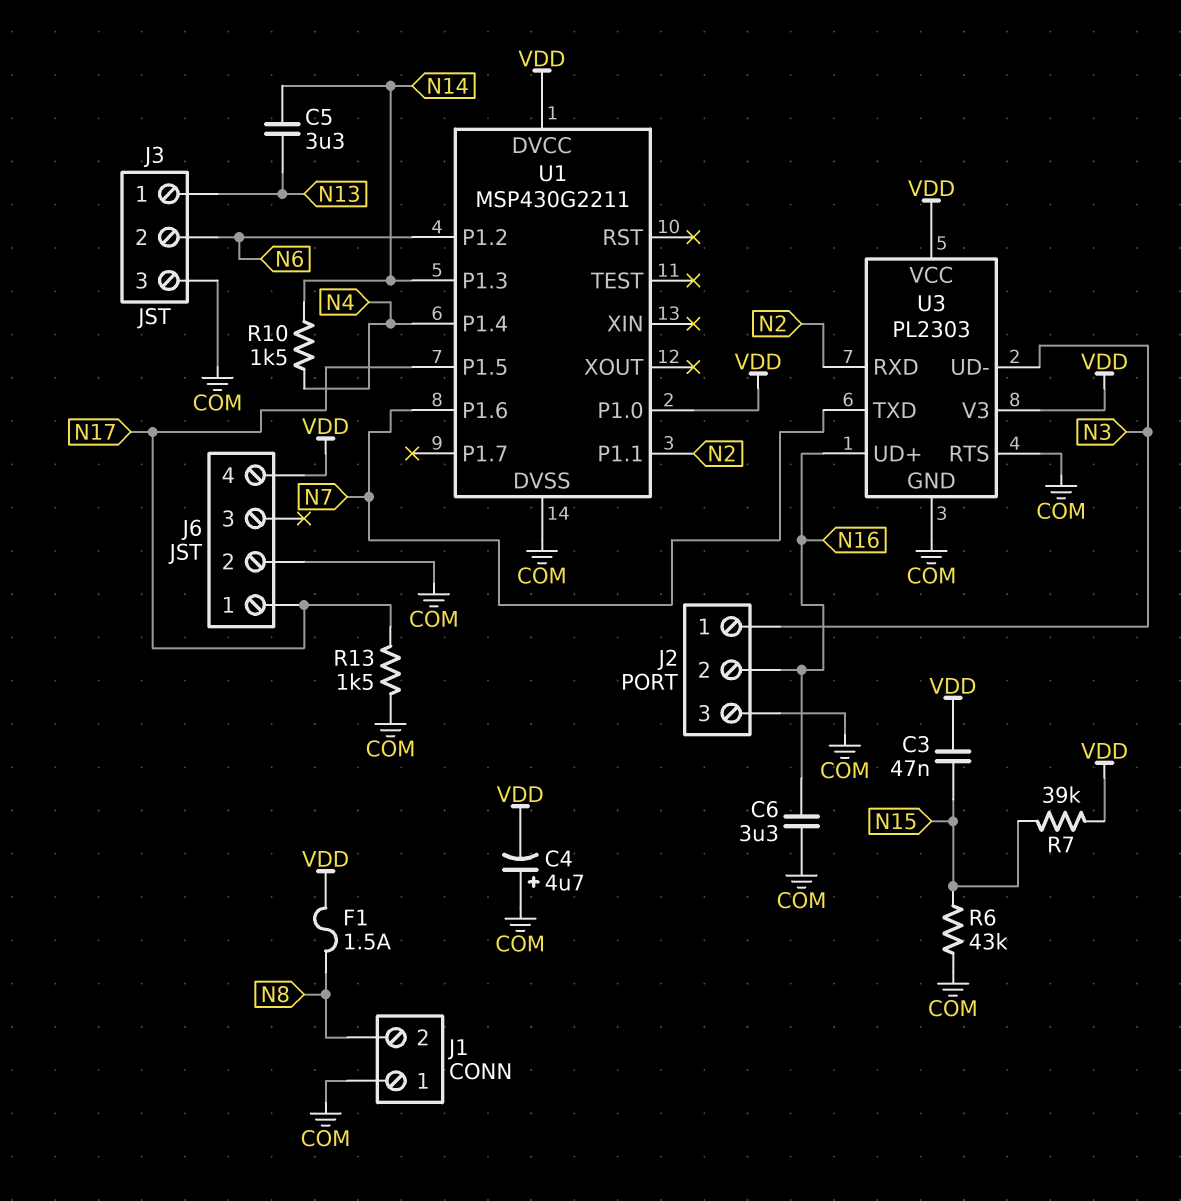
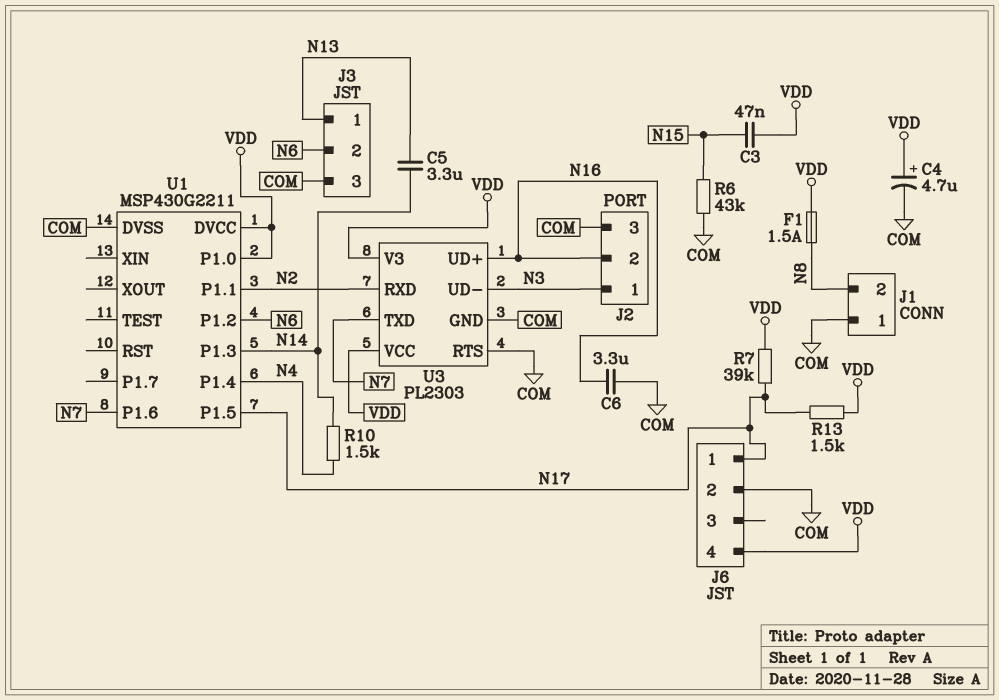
C4: 4.7uF (plus COM, minus VDD) -> 4.7uF (plus VDD, minus COM)
R7: 39k (N15, VDD) -> 39k (N17, VDD)
R13: 1.5k (COM, N17) -> 1.5k (N17, VDD)

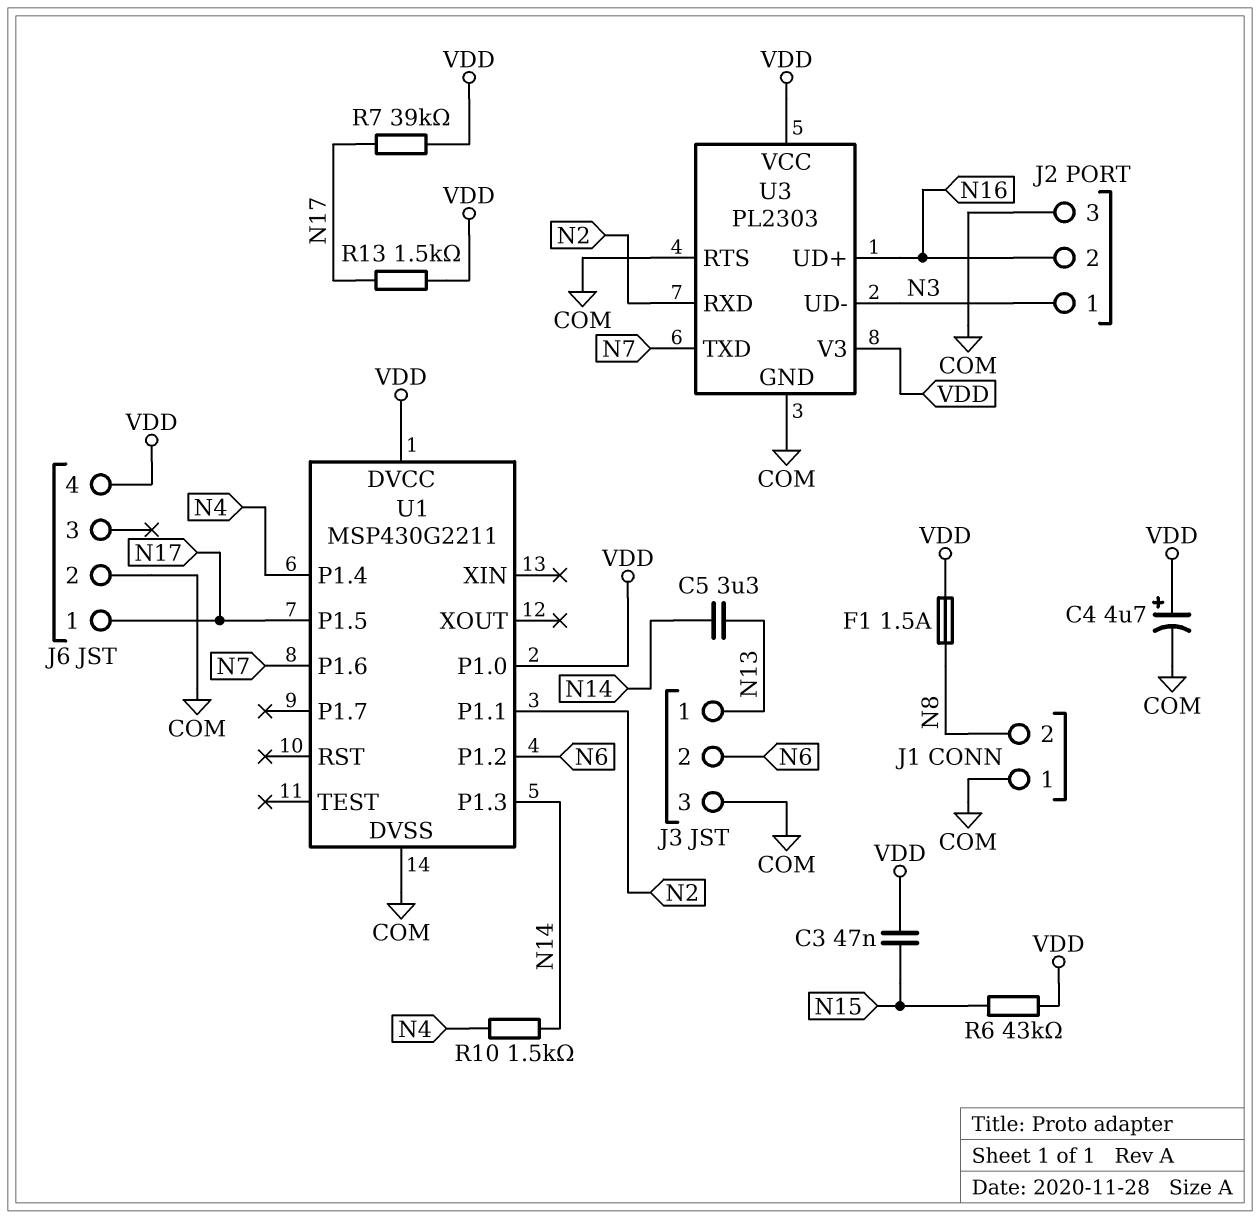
C6: 3.3uF (COM, N16) -> none
R6: 43k (COM, N15) -> 43k (N15, VDD)

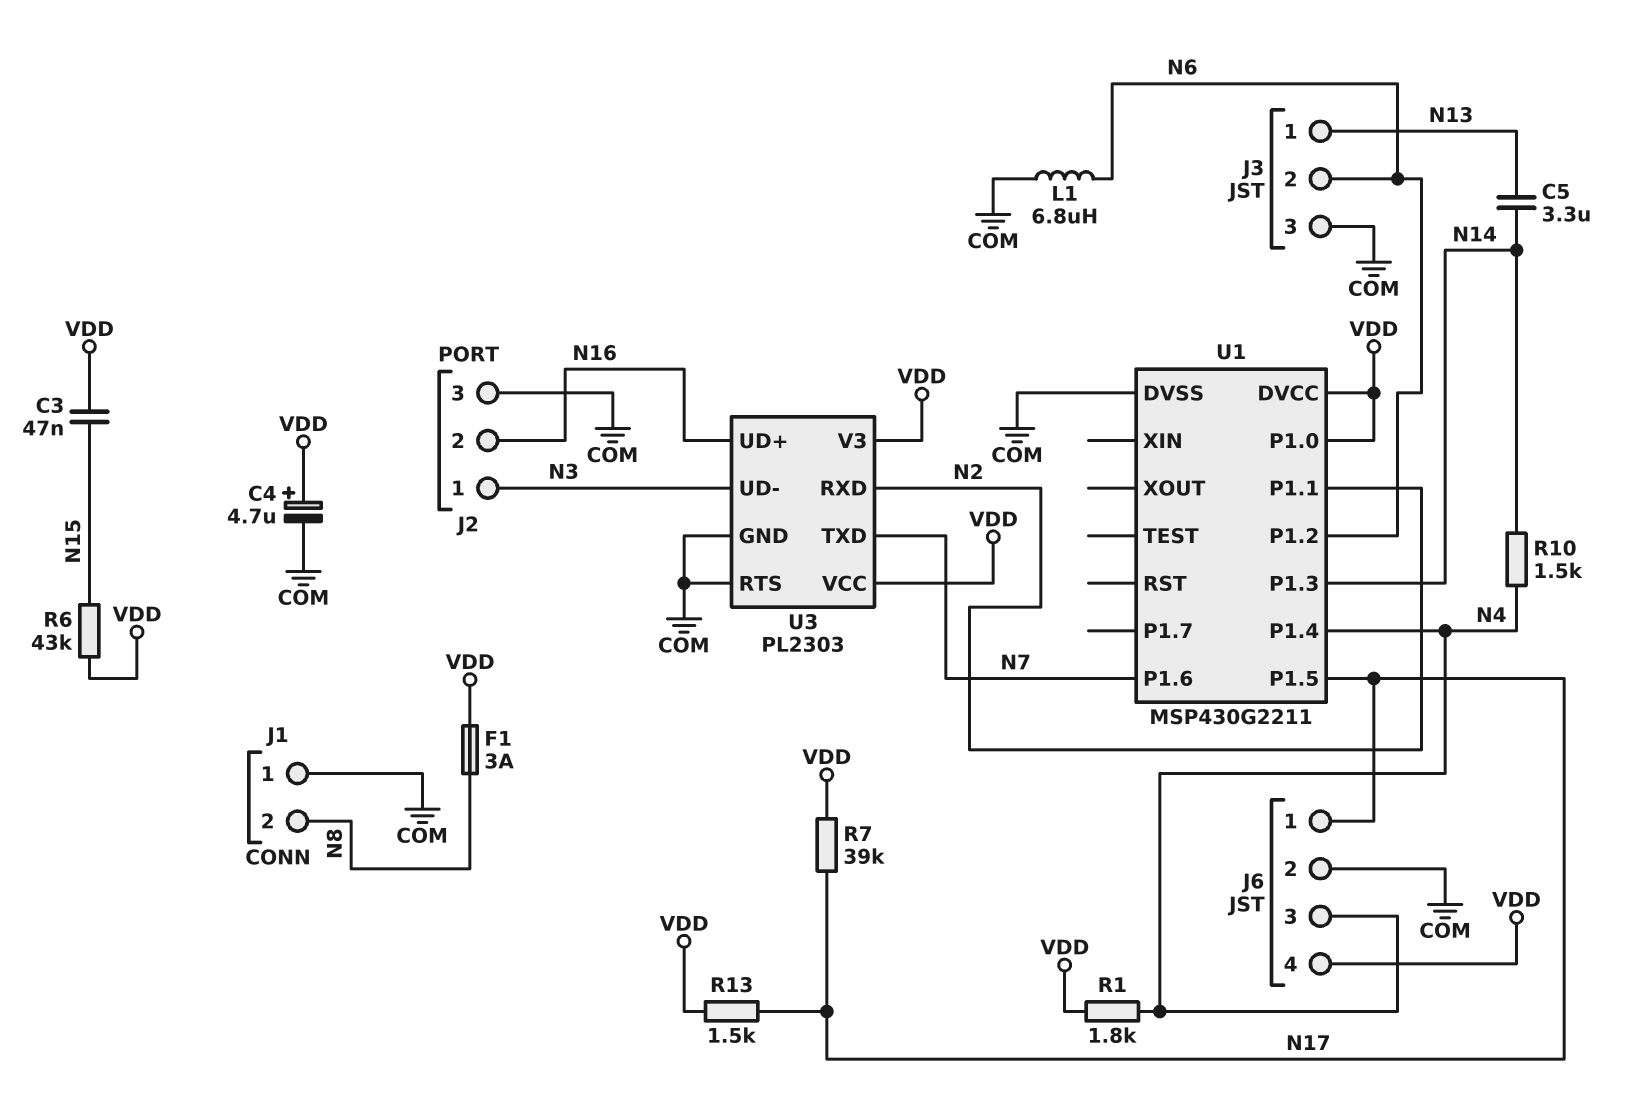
F1: 1.5A (N8, VDD) -> 3A (N8, VDD)
J6 pin 3: none -> N4
L1: none -> 6.8uH (COM, N6)
R1: none -> 1.8k (N4, VDD)

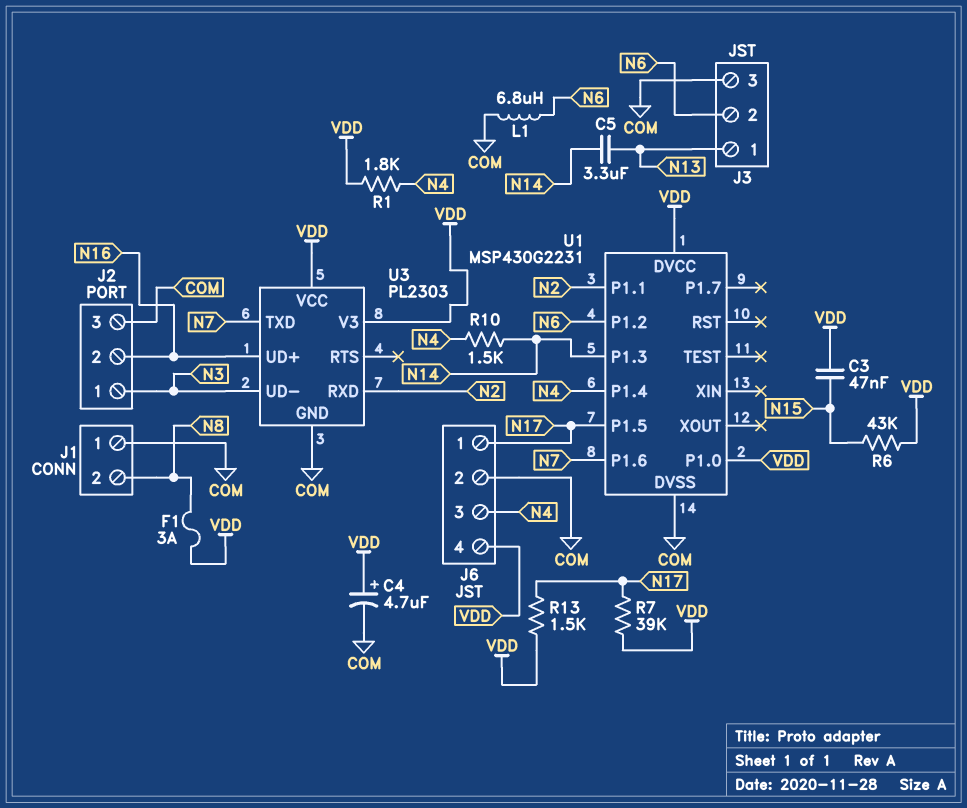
U1: MSP430G2211 -> MSP430G2231
U3 pin RTS: COM -> none

